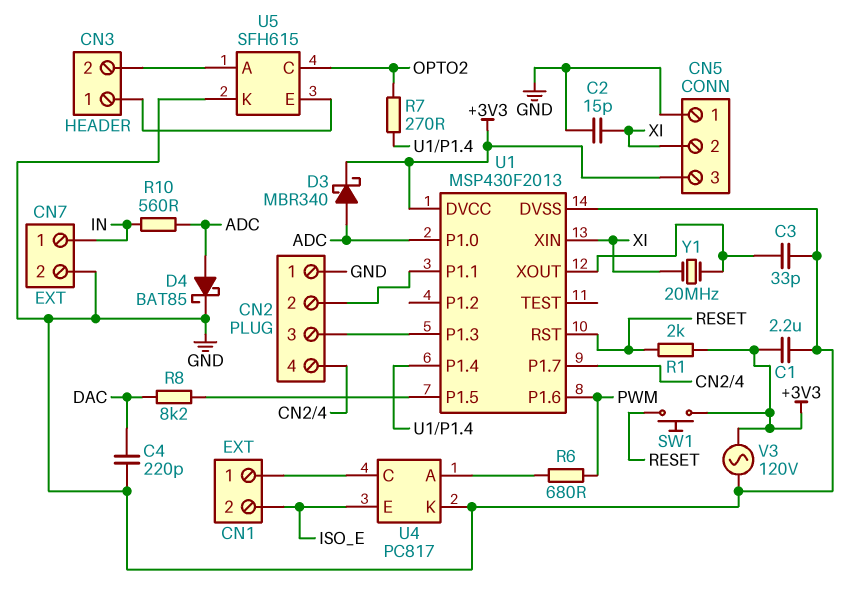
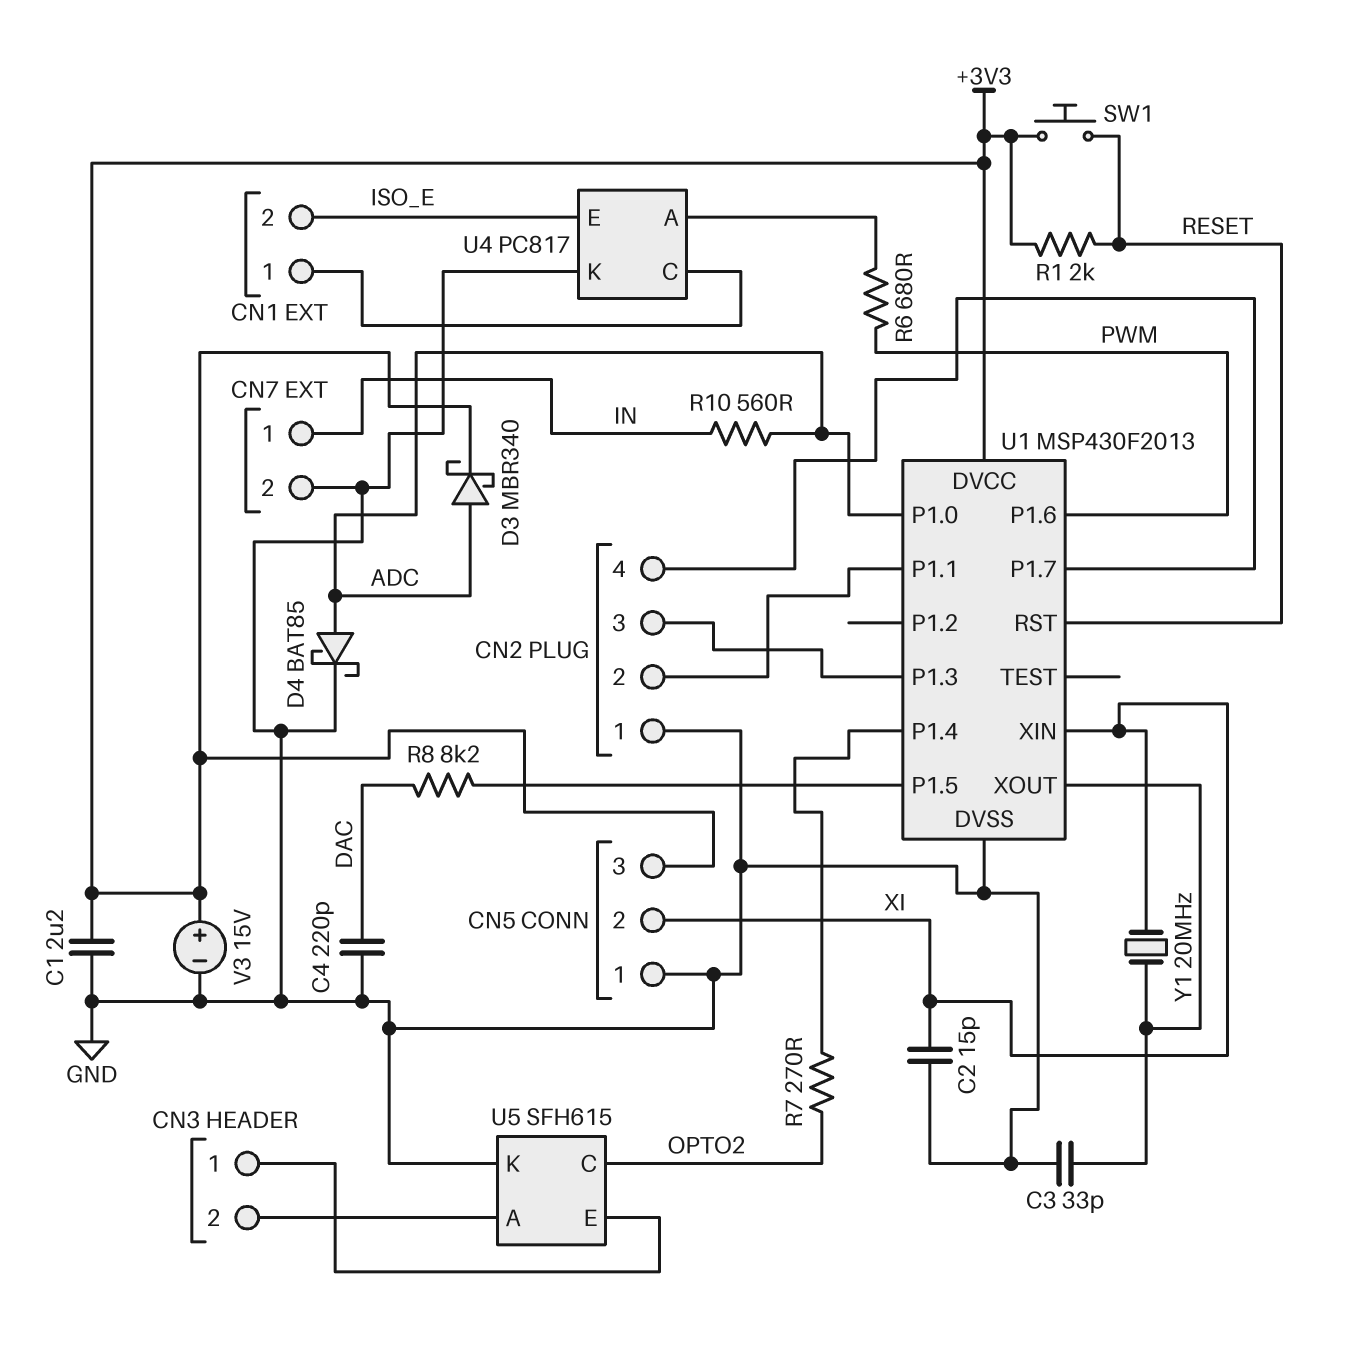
V3: AC 120V (+3V3, GND) -> 15V (plus +3V3, minus GND)

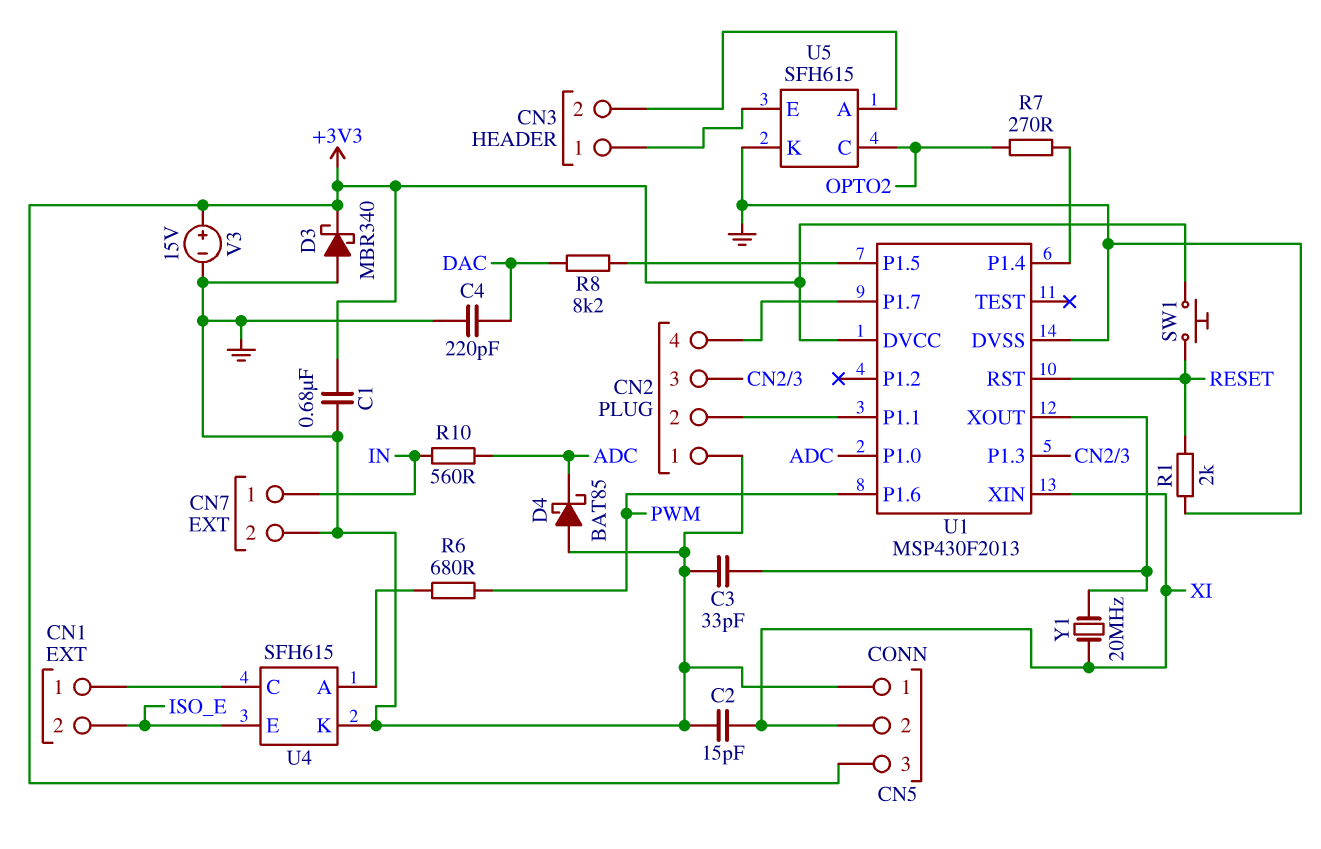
C1: 2.2uF (+3V3, GND) -> 680nF (+3V3, GND)
D3: schottky MBR340 (A ADC, K +3V3) -> schottky MBR340 (A GND, K +3V3)
D4: schottky BAT85 (A ADC, K GND) -> schottky BAT85 (A GND, K ADC)
R1: 2k (+3V3, RESET) -> 2k (GND, RESET)
U4: PC817 -> SFH615

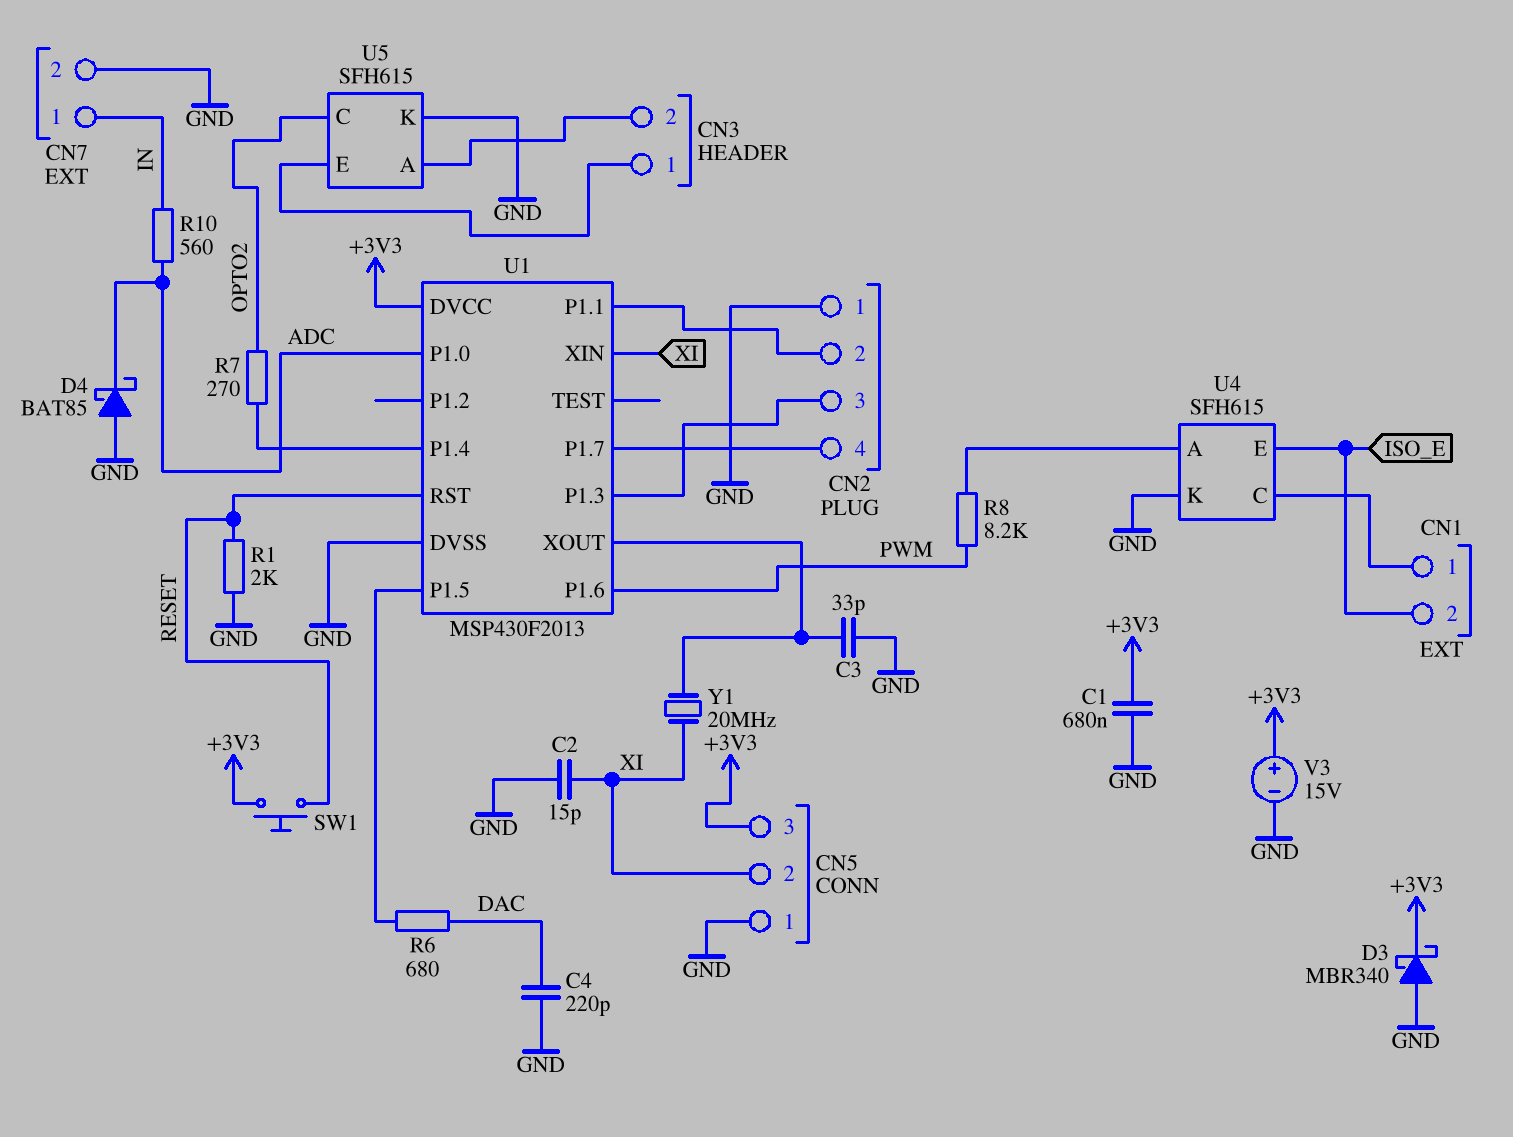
R6: 680 (PWM, U4/A) -> 680 (DAC, U1/P1.5)
R8: 8.2k (DAC, U1/P1.5) -> 8.2k (PWM, U4/A)

